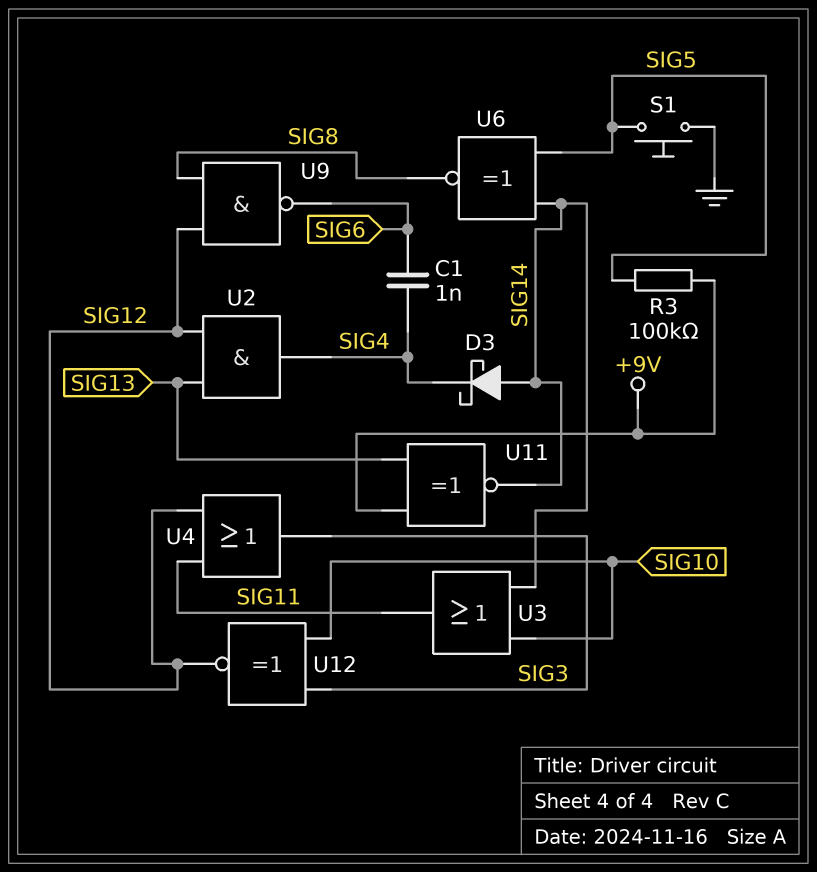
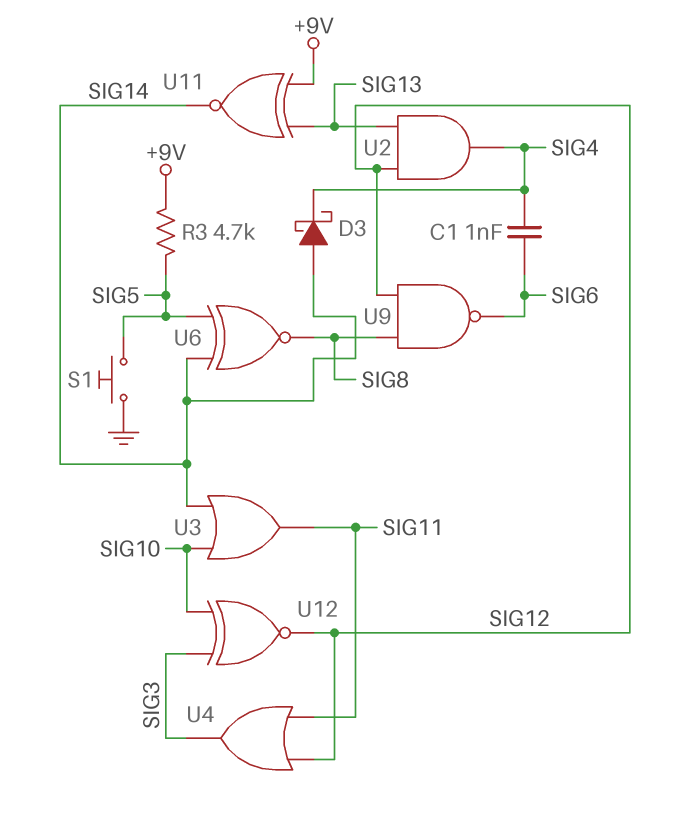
R3: 100k (+9V, SIG5) -> 4.7k (+9V, SIG5)

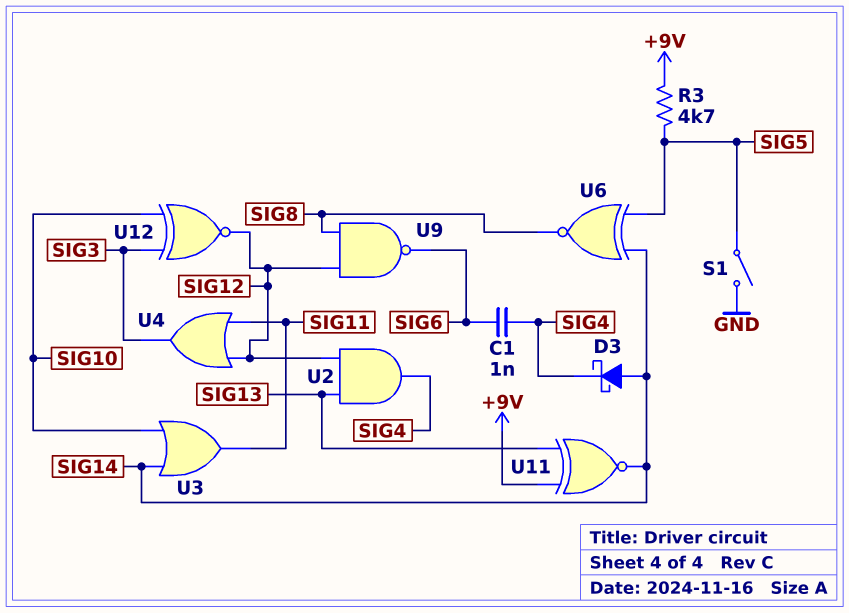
S1: button (GND, SIG5) -> switch (GND, SIG5)

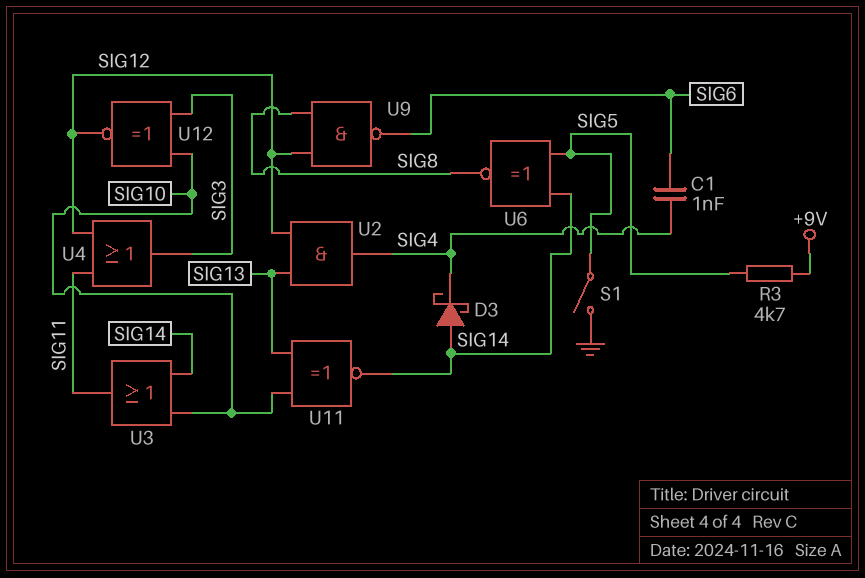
U11: XNOR (in +9V, in SIG13, out SIG14) -> XNOR (in SIG10, in SIG13, out SIG14)

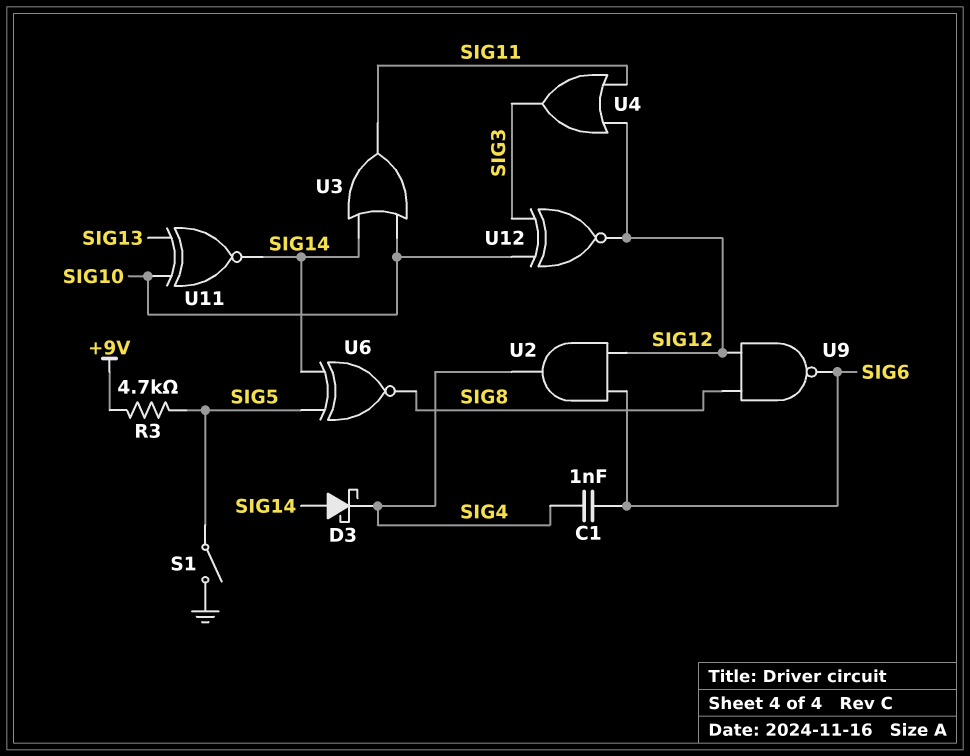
U2: AND (in SIG12, in SIG13, out SIG4) -> AND (in SIG6, in SIG12, out SIG4)

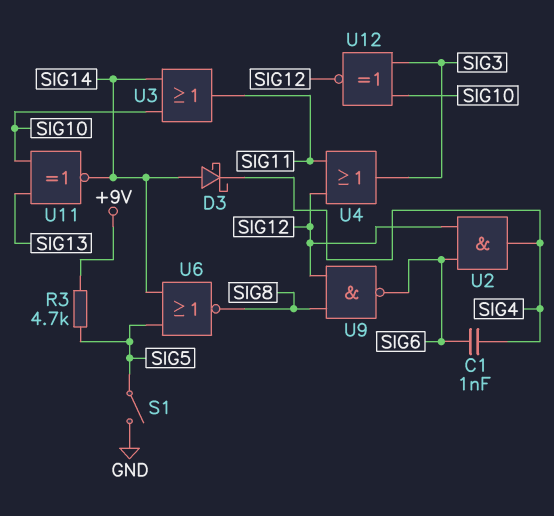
U6: XNOR (in SIG5, in SIG14, out SIG8) -> NOR (in SIG5, in SIG14, out SIG8)

